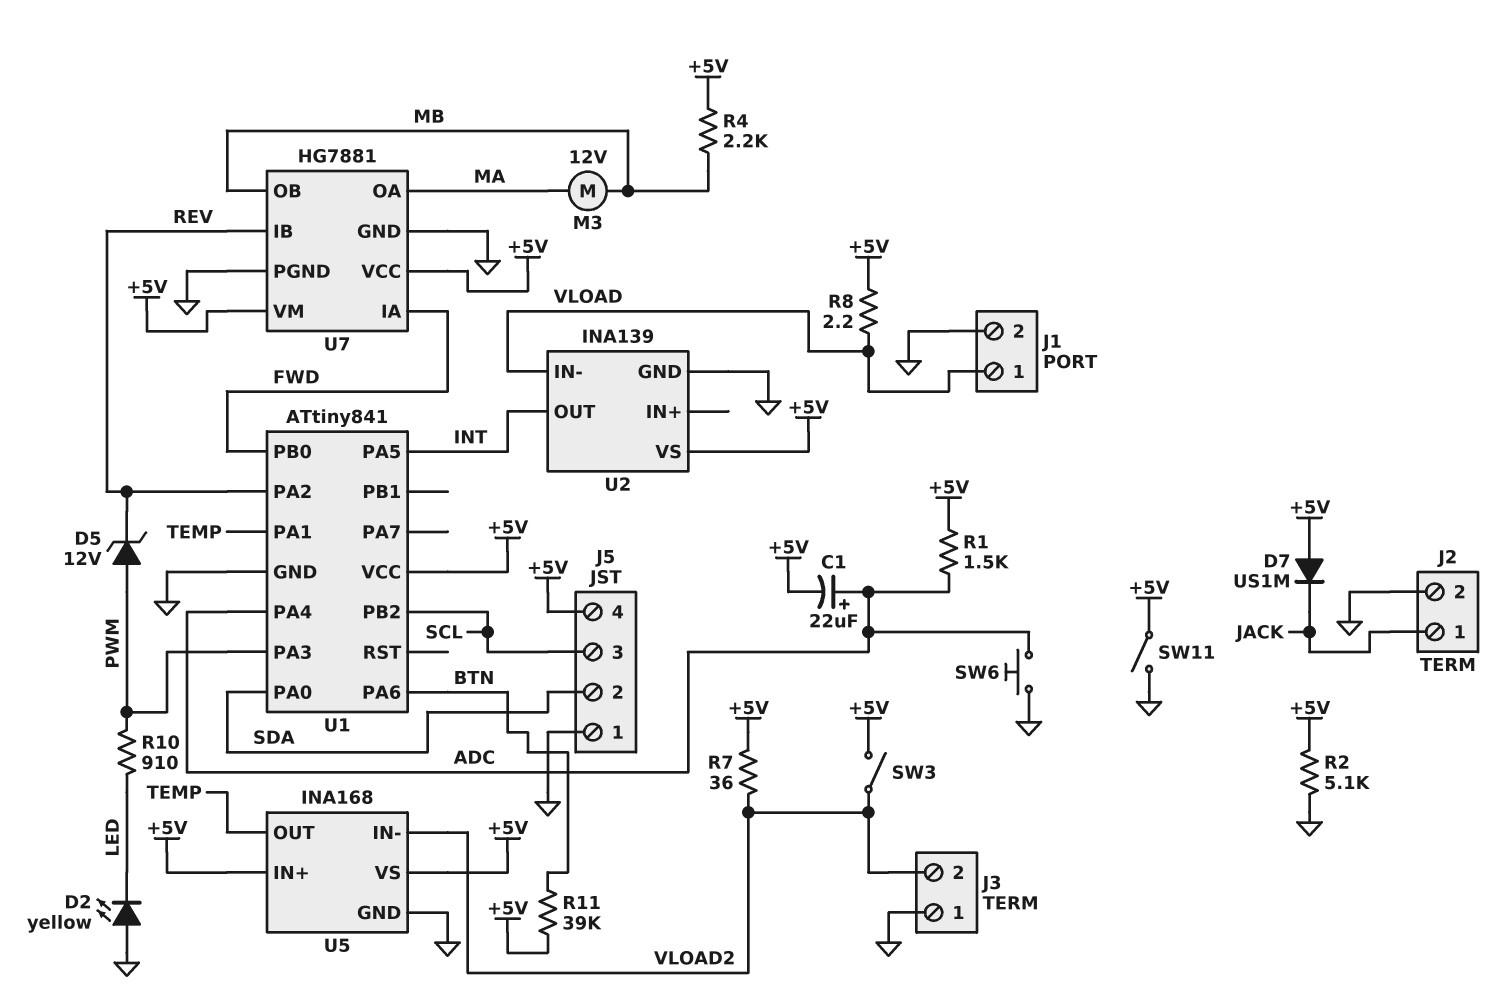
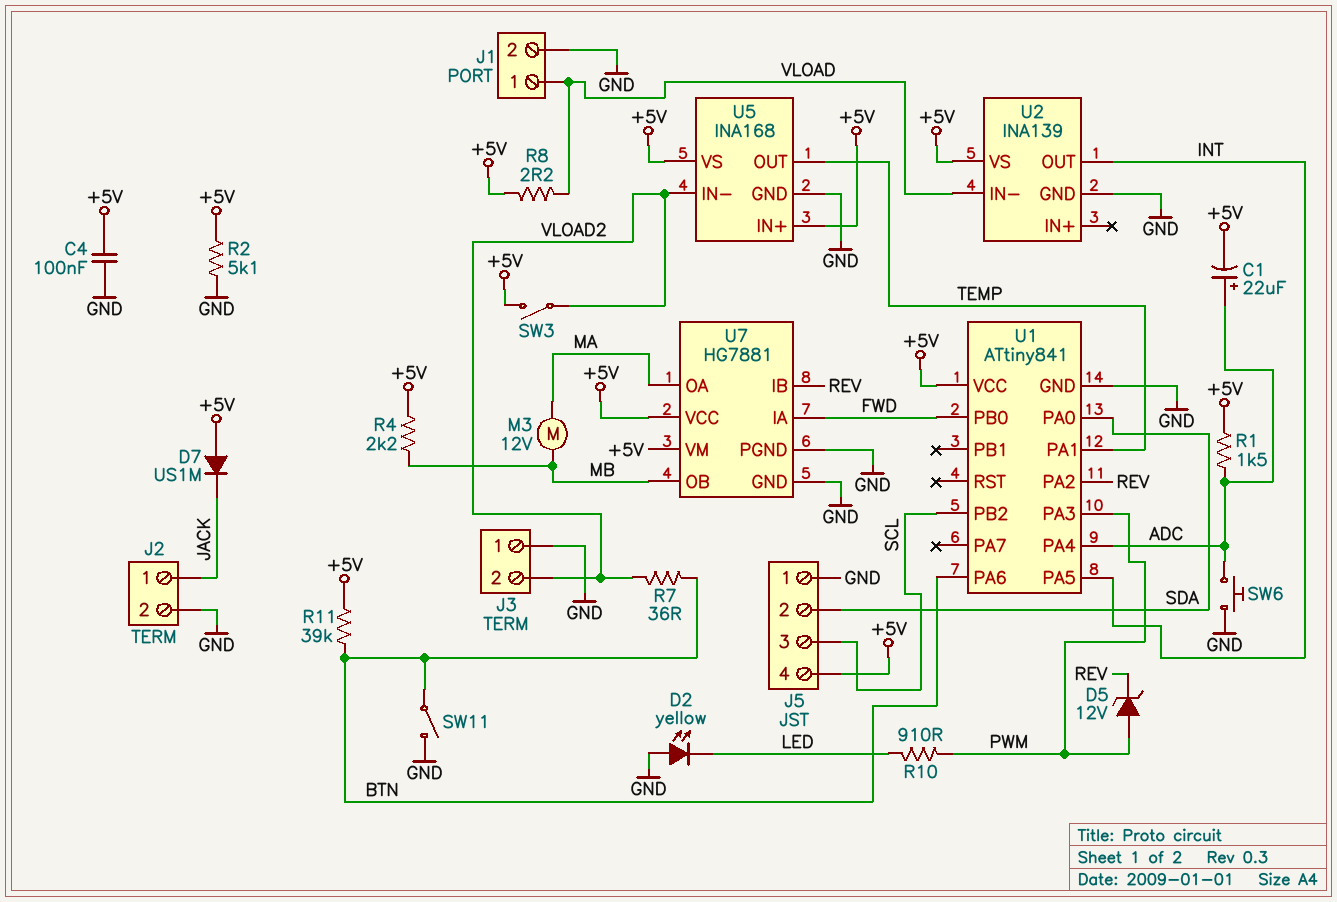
C4: none -> 100nF (+5V, GND)
R7: 36 (+5V, VLOAD2) -> 36 (BTN, VLOAD2)
SW11: switch (+5V, GND) -> switch (BTN, GND)

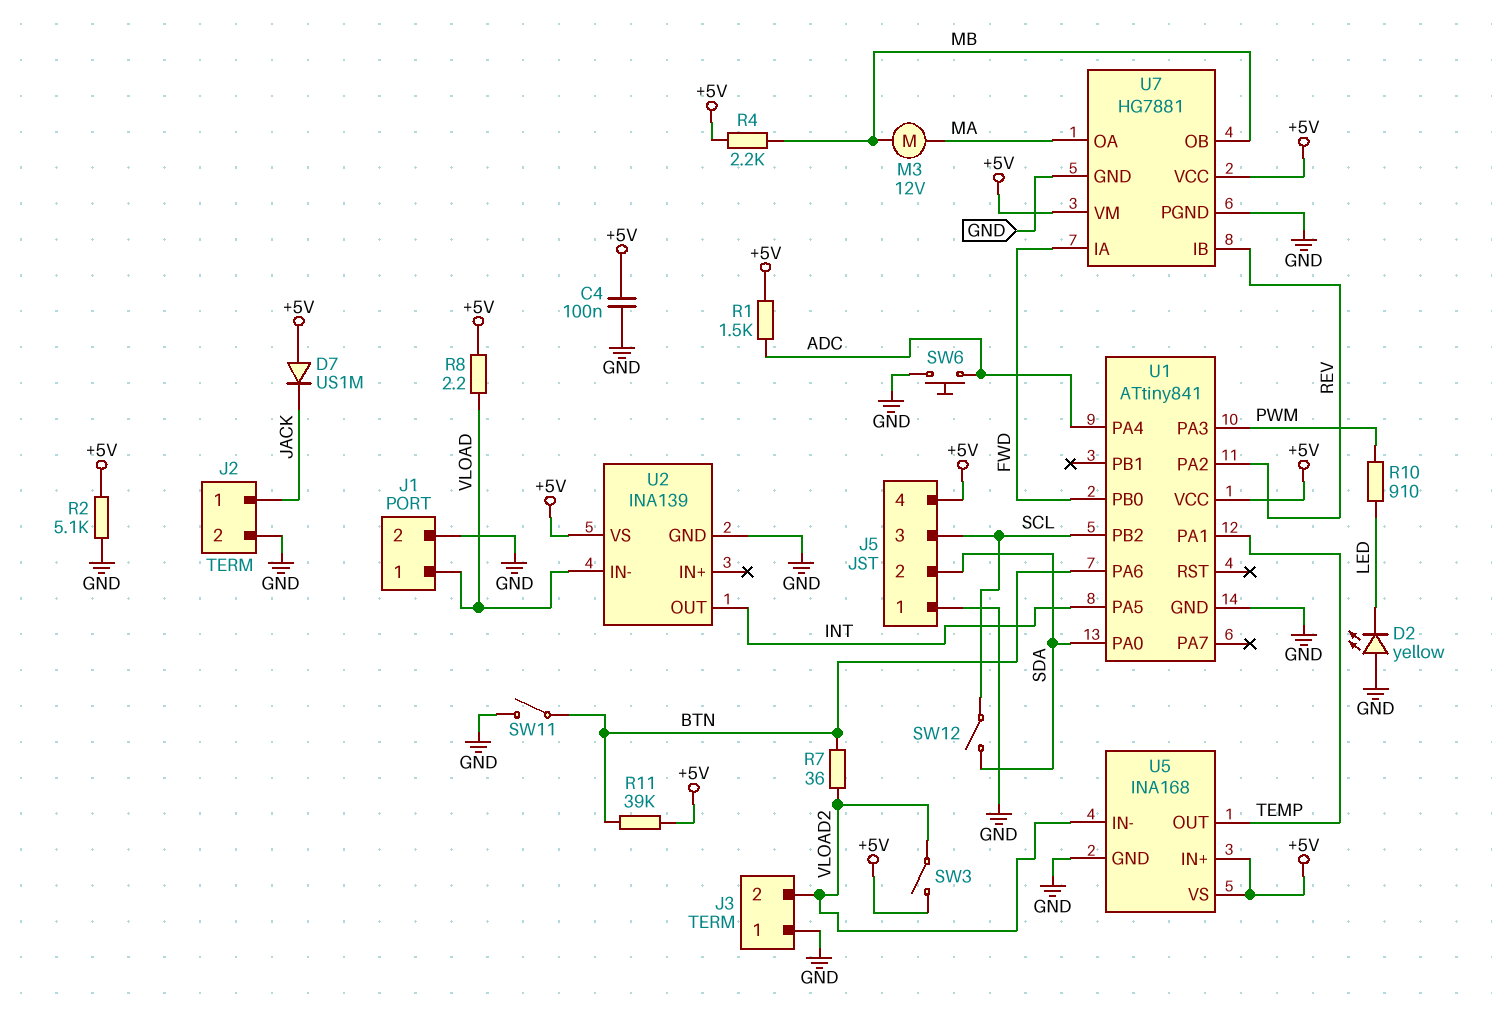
C1: 22uF (plus ADC, minus +5V) -> none
D5: zener 12V (A PWM, K REV) -> none
SW12: none -> switch (SCL, SDA)

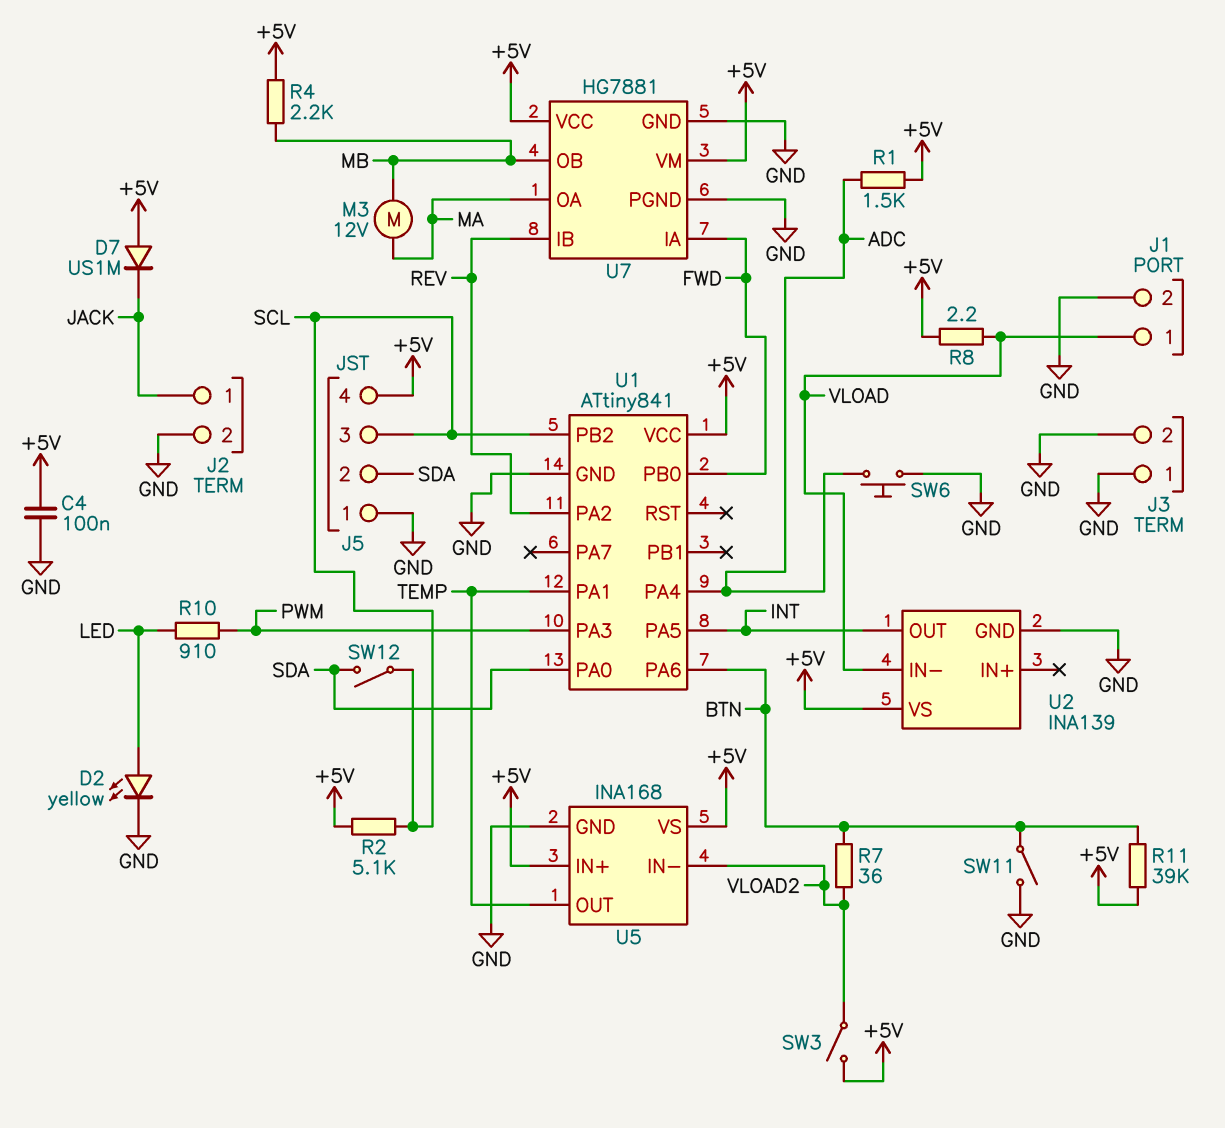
D2: LED yellow (A GND, K LED) -> LED yellow (A LED, K GND)
J3 pin 2: VLOAD2 -> GND
R2: 5.1k (+5V, GND) -> 5.1k (+5V, SCL)

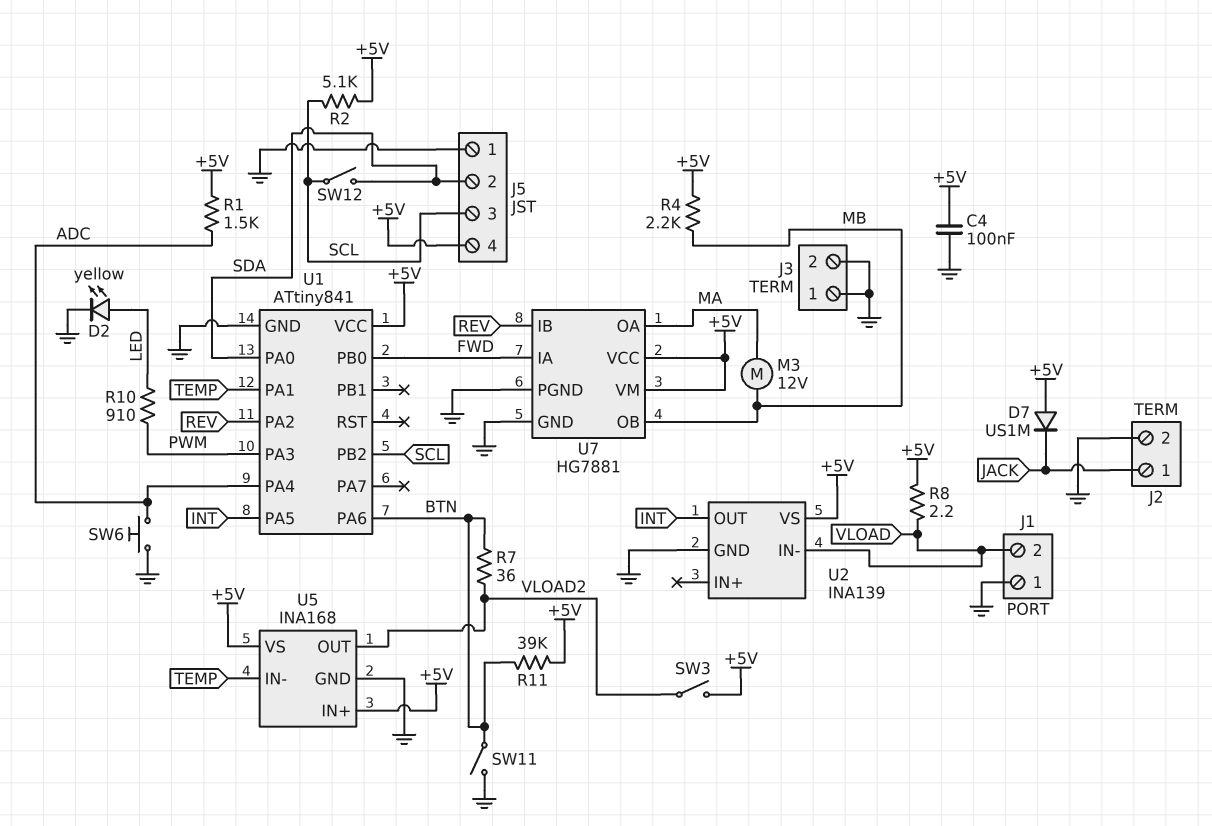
J1 pin 1: VLOAD -> GND
J1 pin 2: GND -> VLOAD
U5 pin IN-: VLOAD2 -> TEMP
U5 pin OUT: TEMP -> VLOAD2

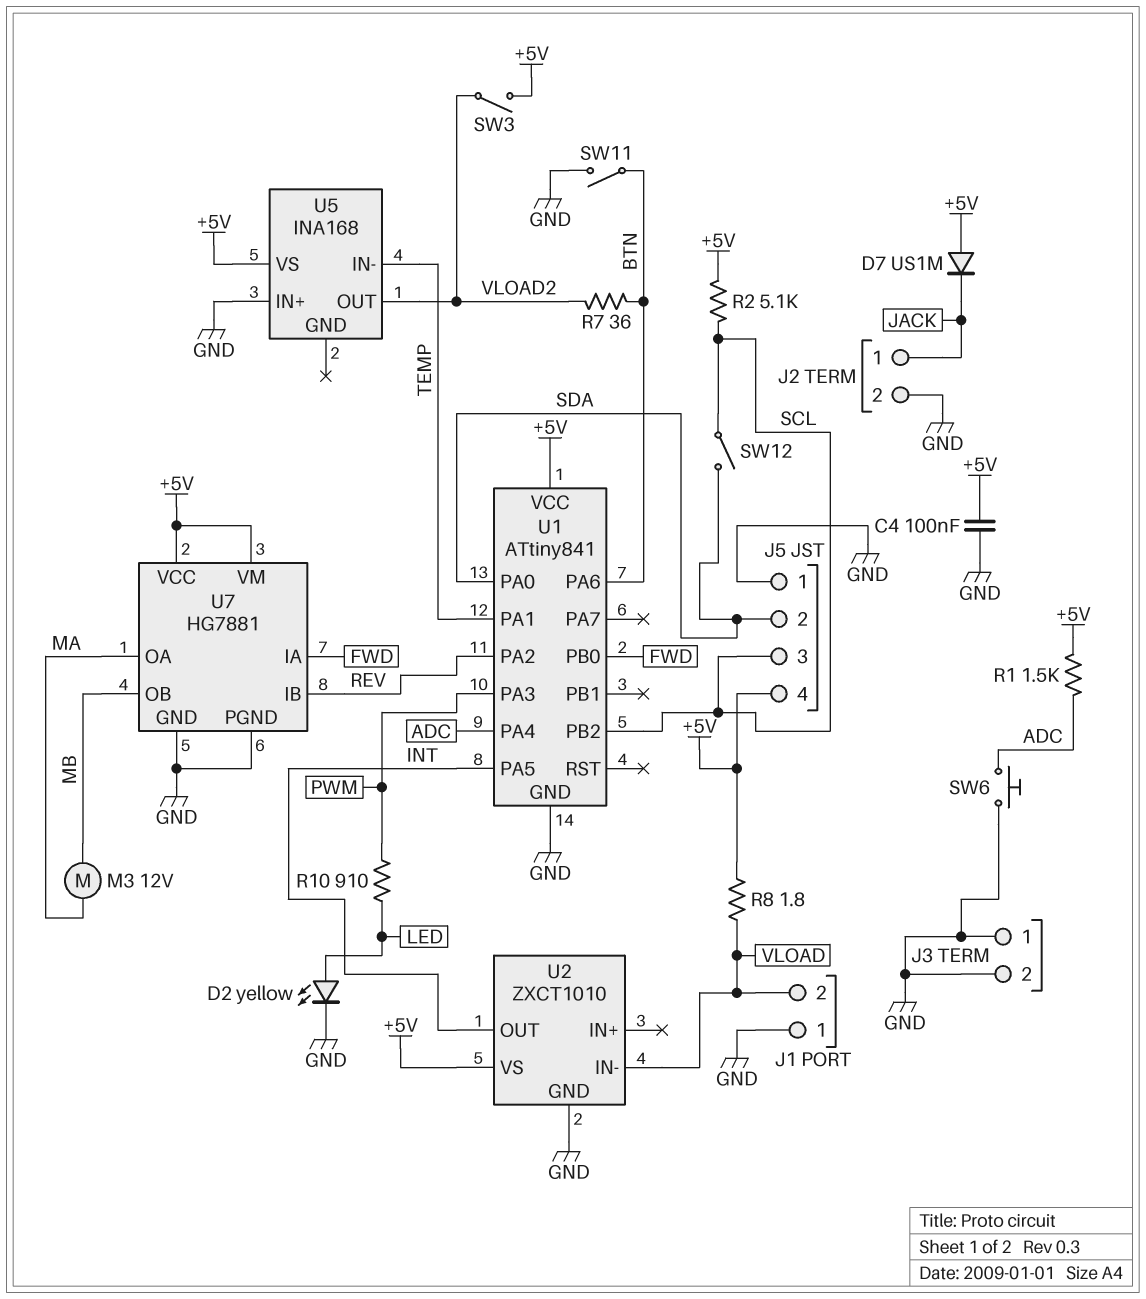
R4: 2.2k (+5V, MB) -> none
R8: 2.2 (+5V, VLOAD) -> 1.8 (+5V, VLOAD)
R11: 39k (+5V, BTN) -> none
U2: INA139 -> ZXCT1010
U5 pin GND: GND -> none
U5 pin IN+: +5V -> GND

